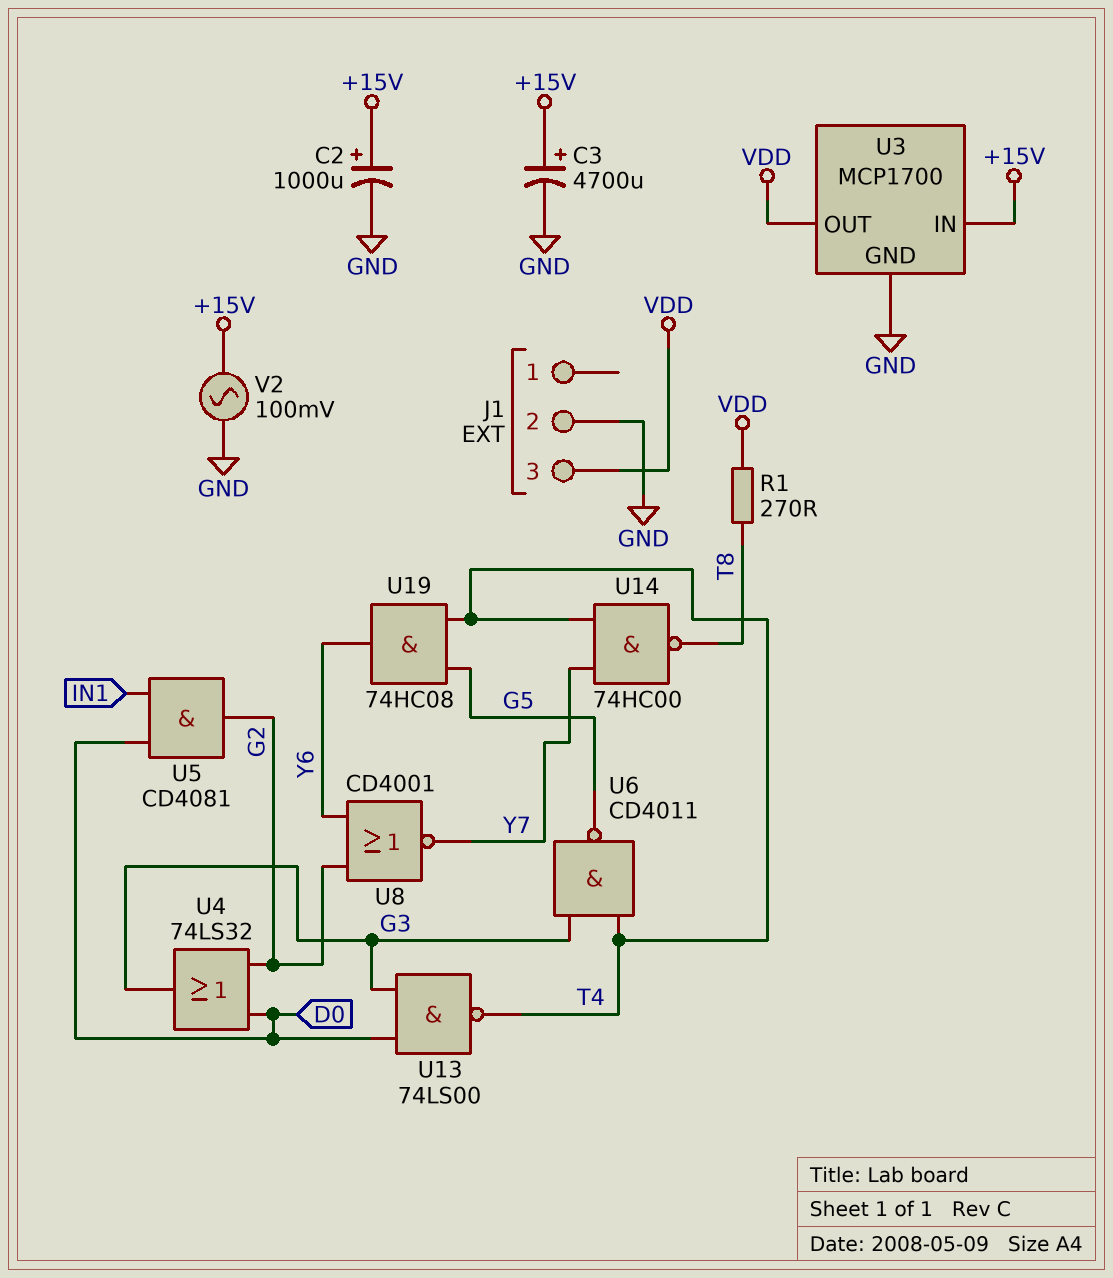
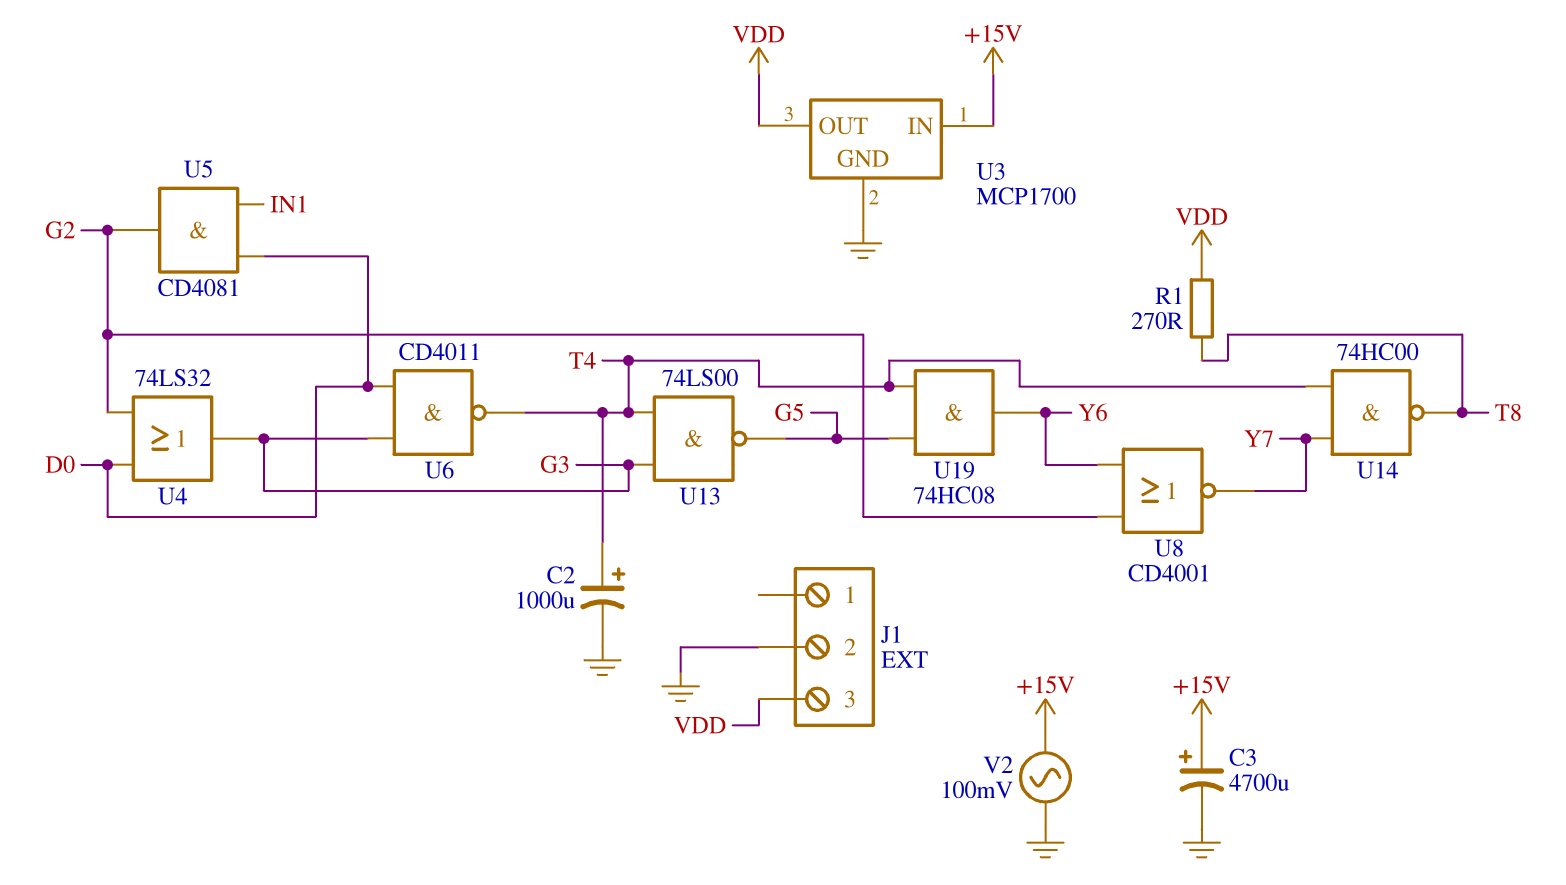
C2: 1000uF (plus +15V, minus GND) -> 1000uF (plus T4, minus GND)
U6: NAND CD4011 (in G3, in T4, out G5) -> NAND CD4011 (in D0, in G3, out T4)
U13: NAND 74LS00 (in D0, in G3, out T4) -> NAND 74LS00 (in G3, in T4, out G5)

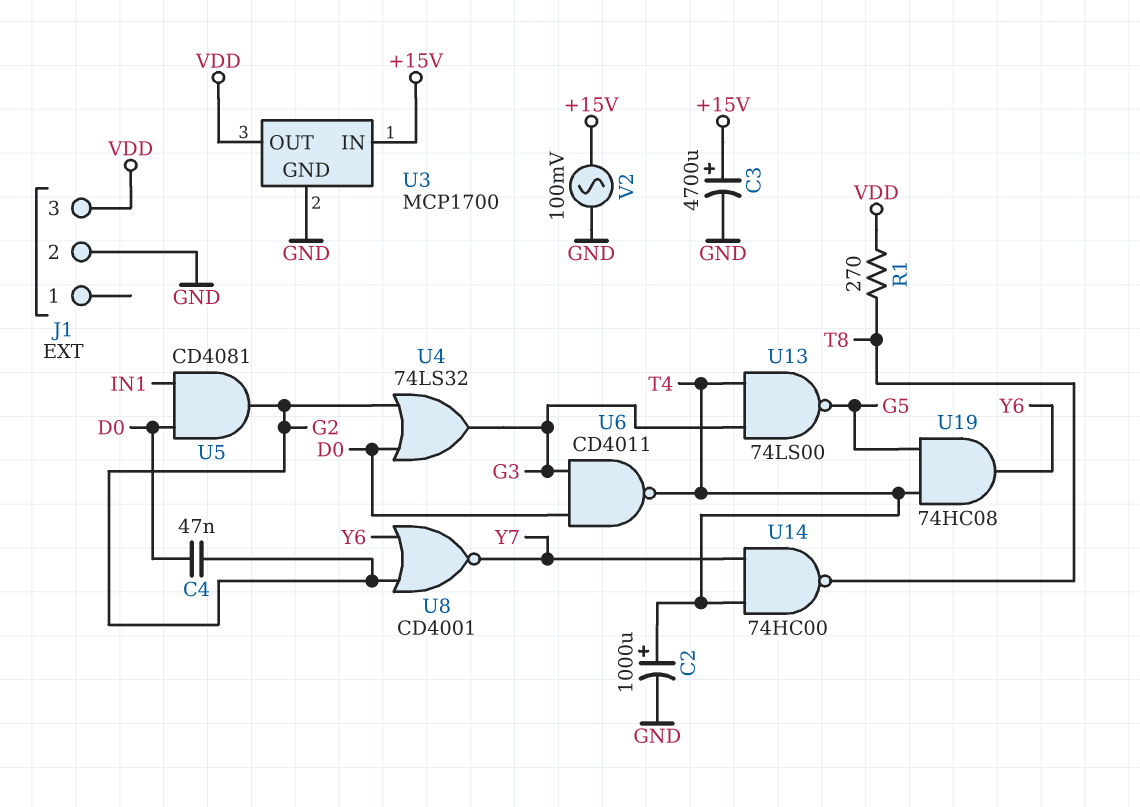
C4: none -> 47nF (D0, G2)

